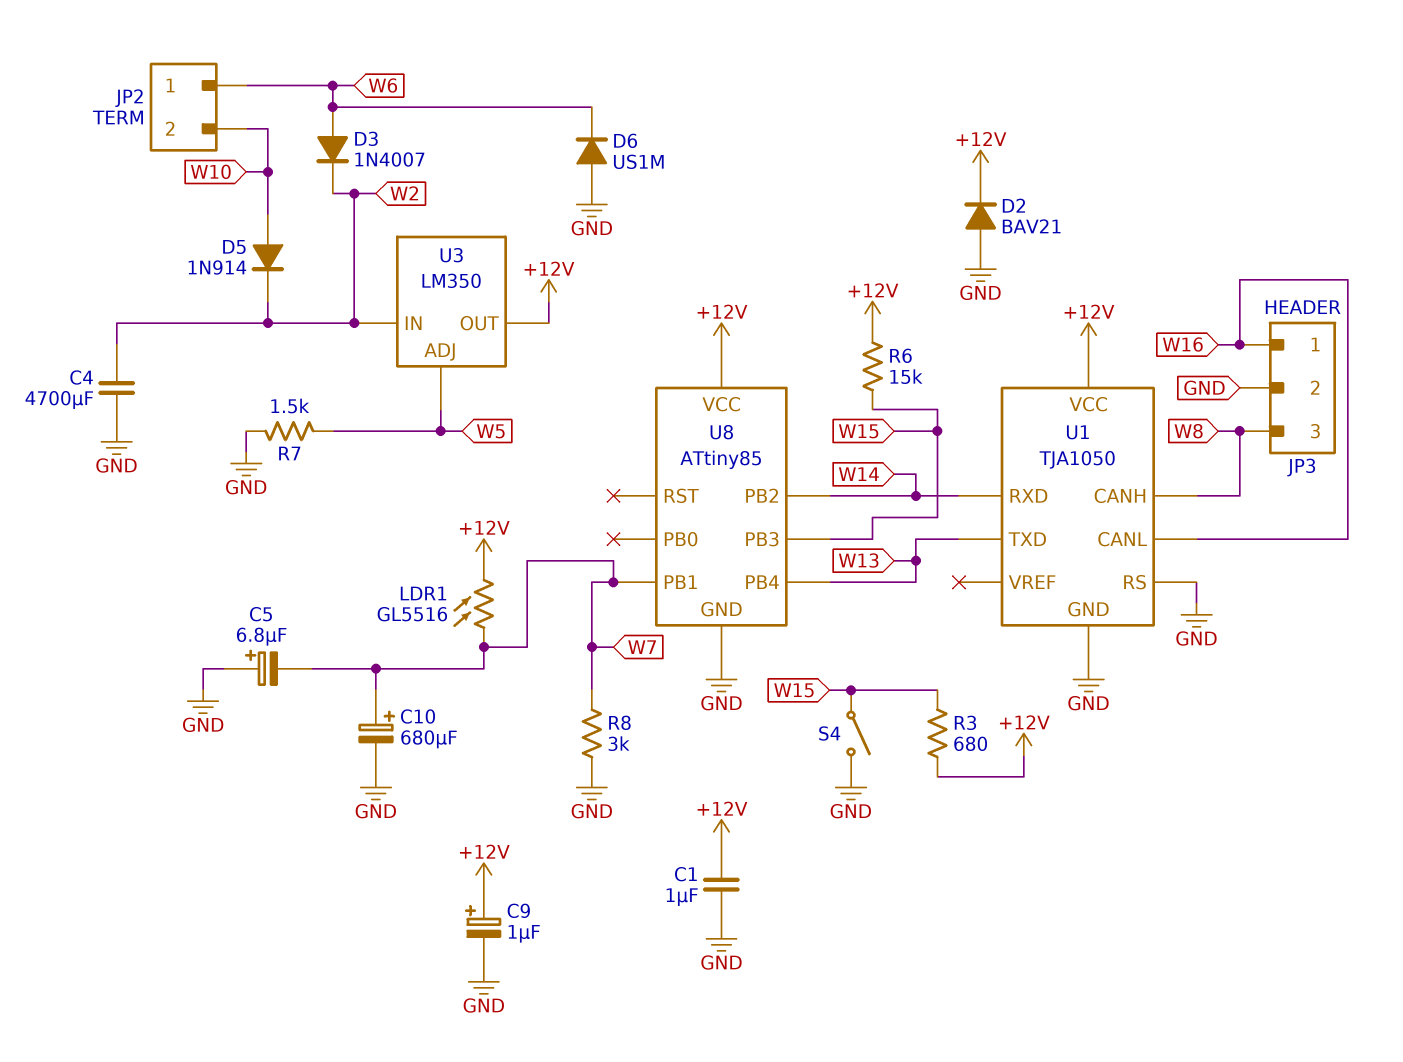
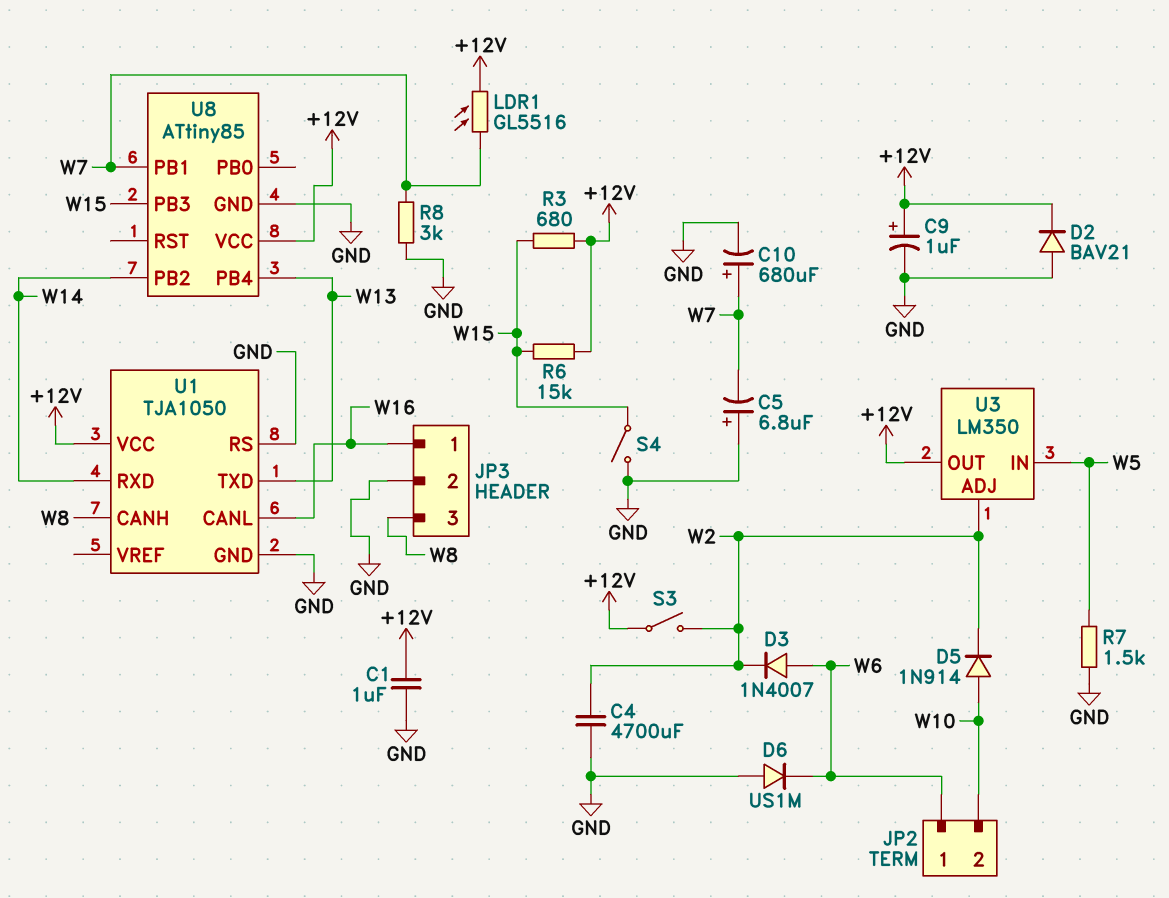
S3: none -> switch (+12V, W2)
U3 pin ADJ: W5 -> W2
U3 pin IN: W2 -> W5

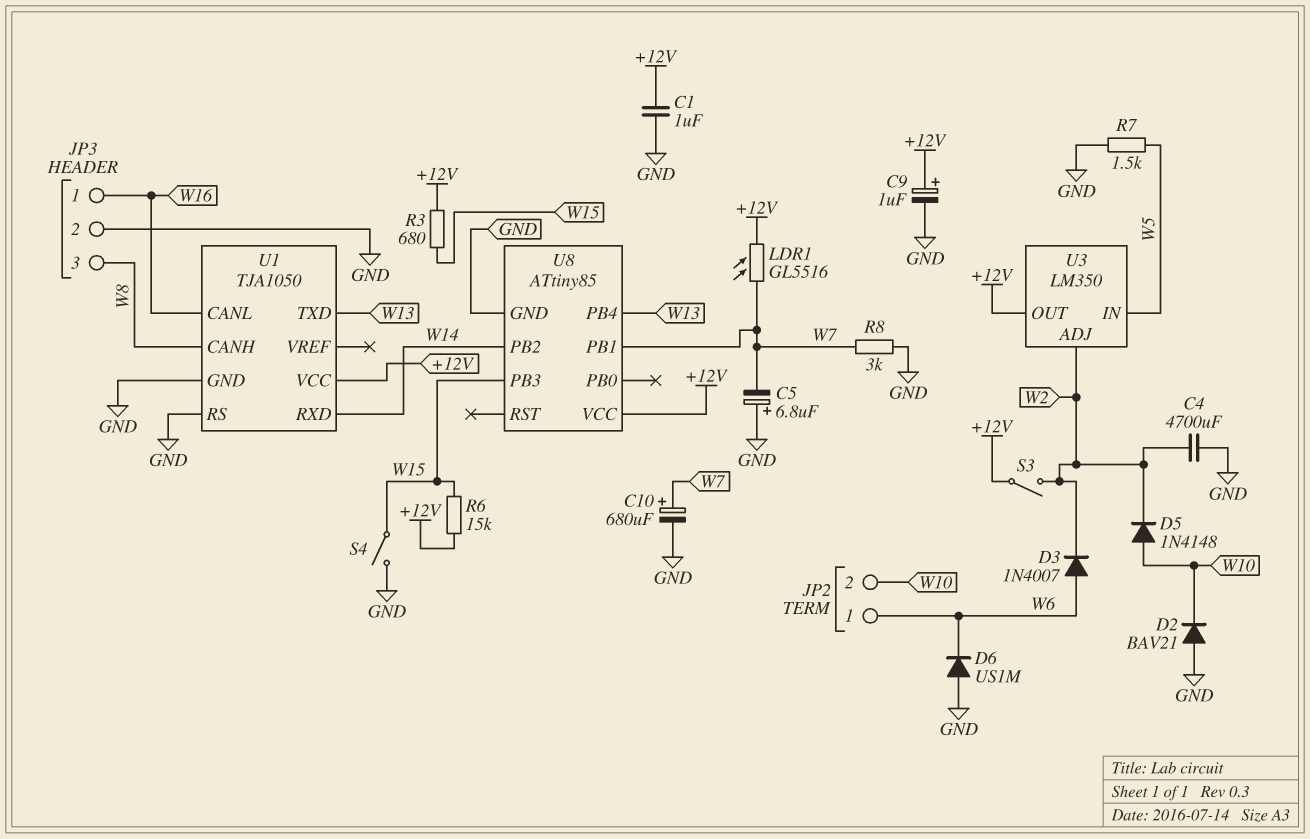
D2: diode BAV21 (A GND, K +12V) -> diode BAV21 (A GND, K W10)
D5: diode 1N914 (A W10, K W2) -> diode 1N4148 (A W10, K W2)

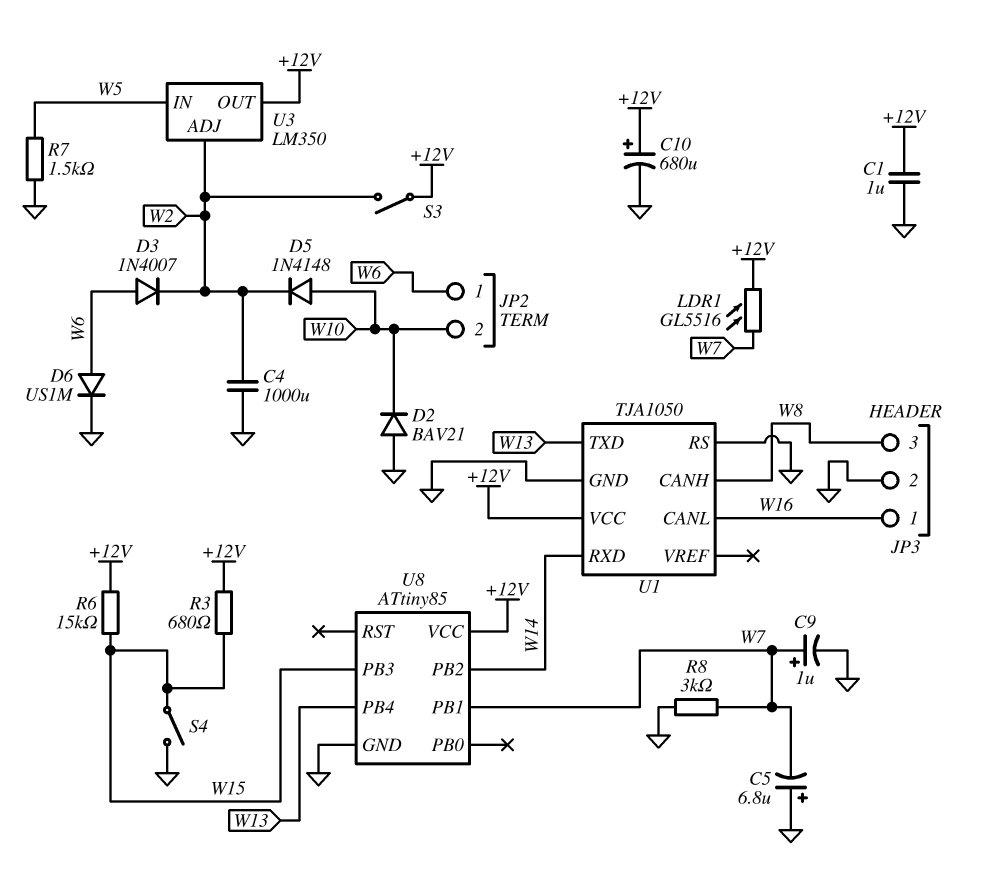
C4: 4700uF (GND, W2) -> 1000uF (GND, W2)
C9: 1uF (plus +12V, minus GND) -> 1uF (plus W7, minus GND)
C10: 680uF (plus W7, minus GND) -> 680uF (plus +12V, minus GND)
D6: diode US1M (A GND, K W6) -> diode US1M (A W6, K GND)

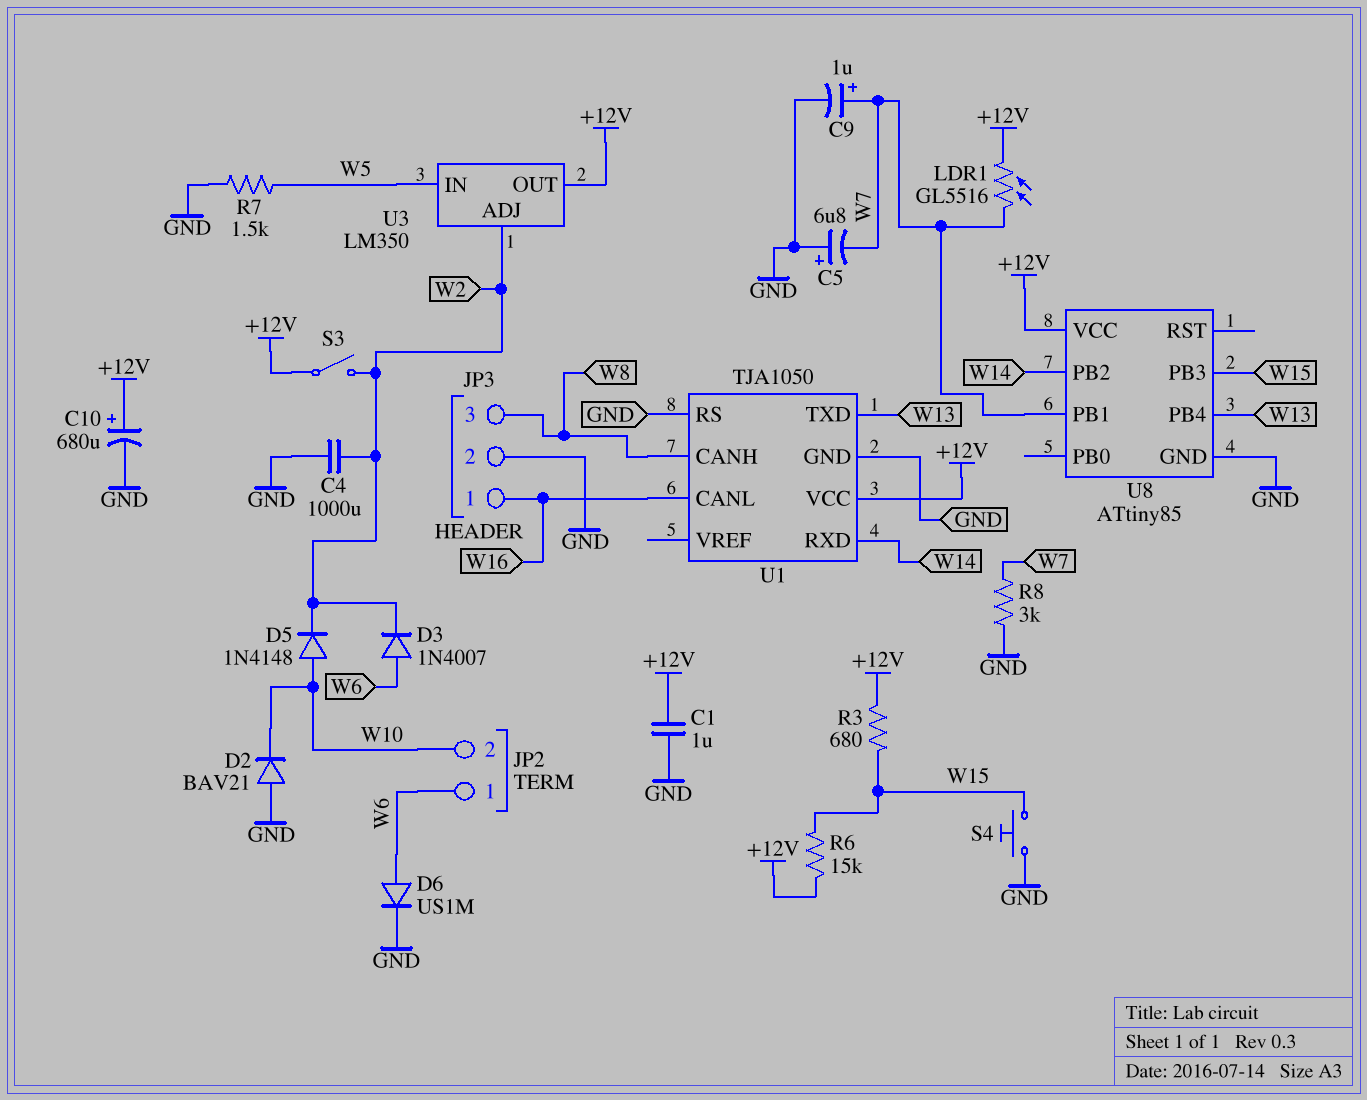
S4: switch (GND, W15) -> button (GND, W15)

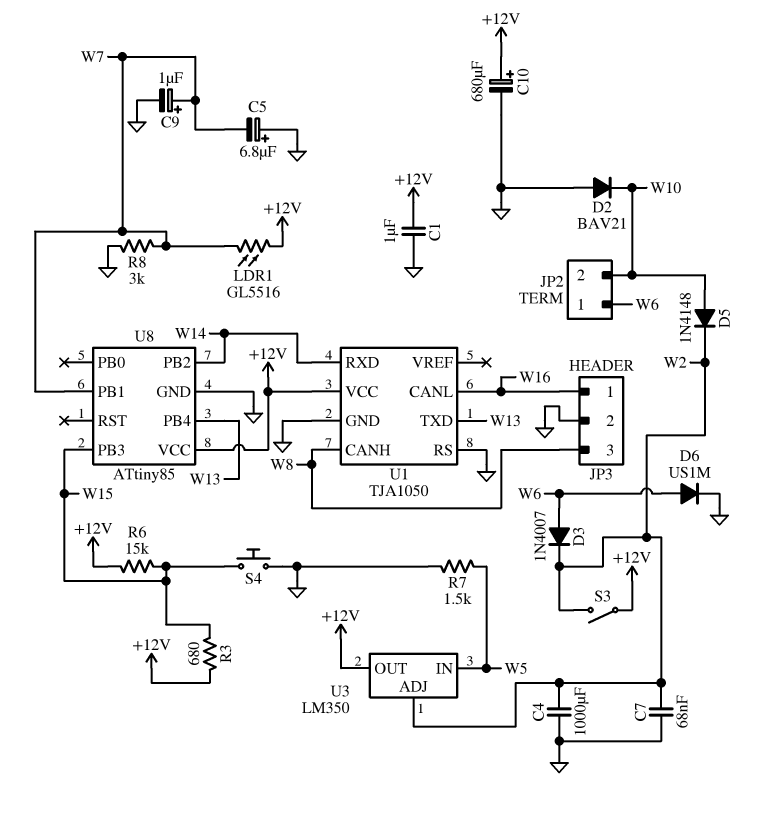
C7: none -> 68nF (GND, W2)

